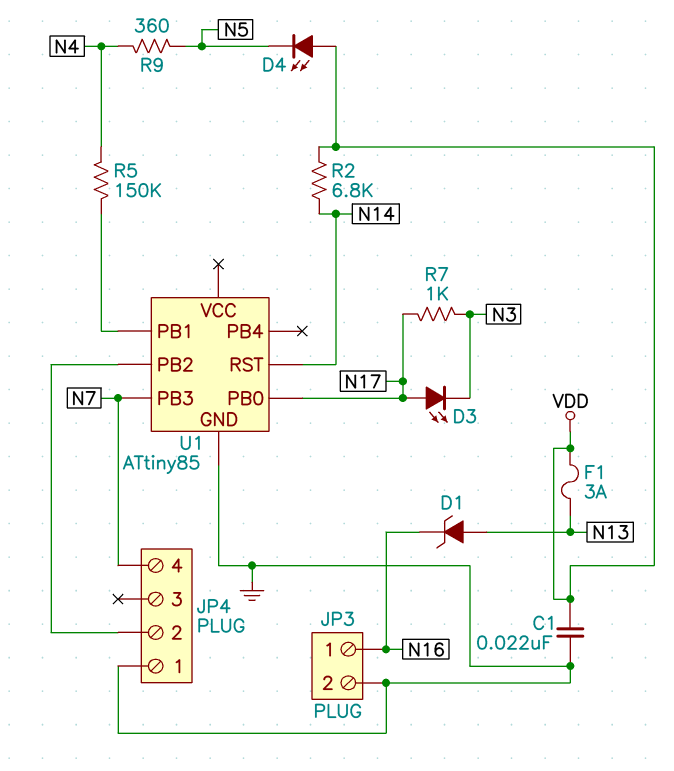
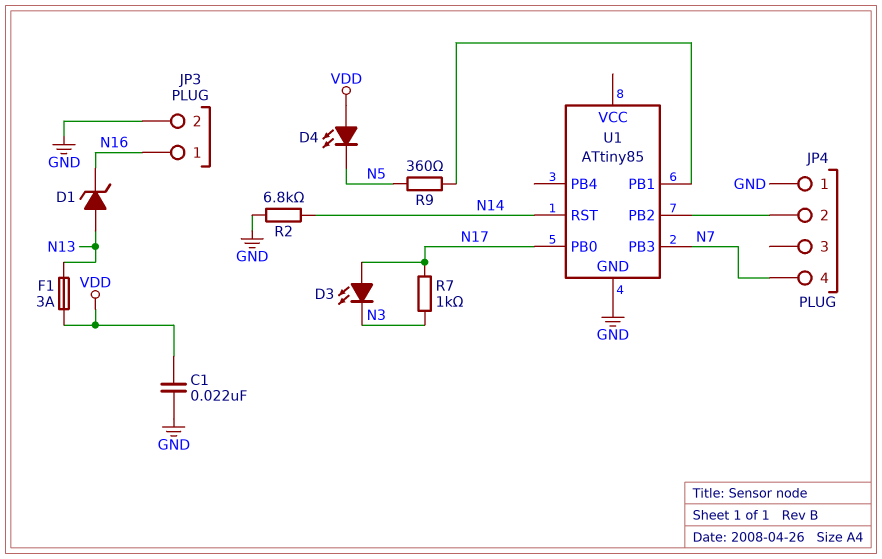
R2: 6.8k (N14, VDD) -> 6.8k (GND, N14)
R5: 150k (N4, U1/PB1) -> none
R9: 360 (N4, N5) -> 360 (N5, U1/PB1)

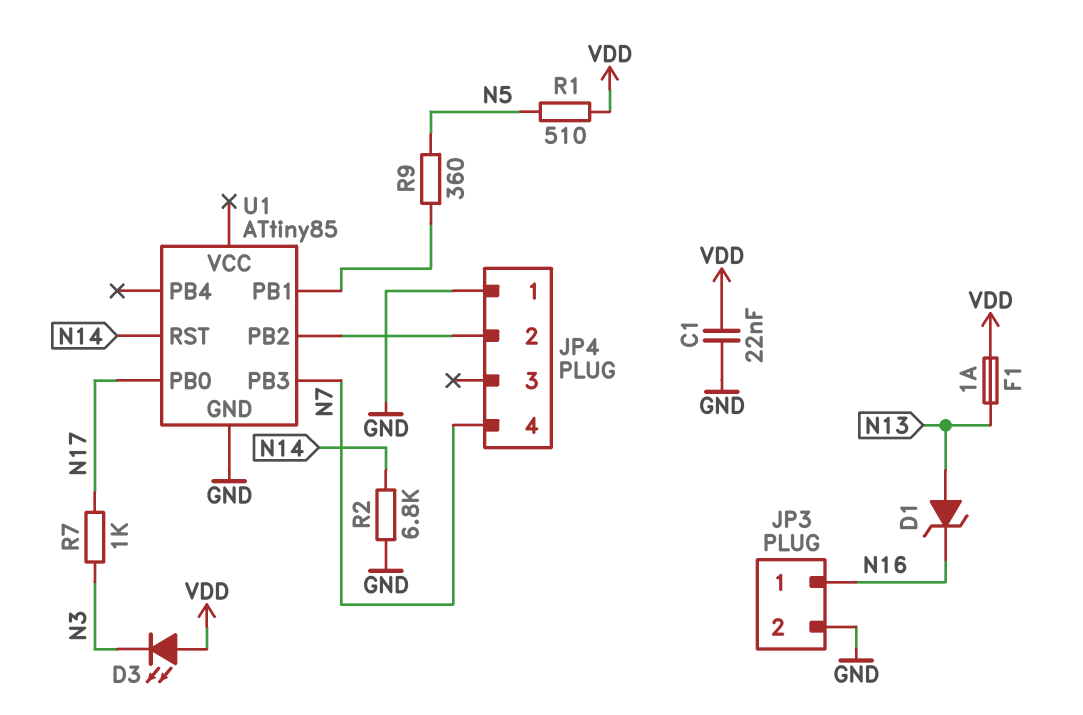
D3: LED (A N17, K N3) -> LED (A VDD, K N3)
D4: LED (A VDD, K N5) -> none
F1: 3A (N13, VDD) -> 1A (N13, VDD)
R1: none -> 510 (N5, VDD)

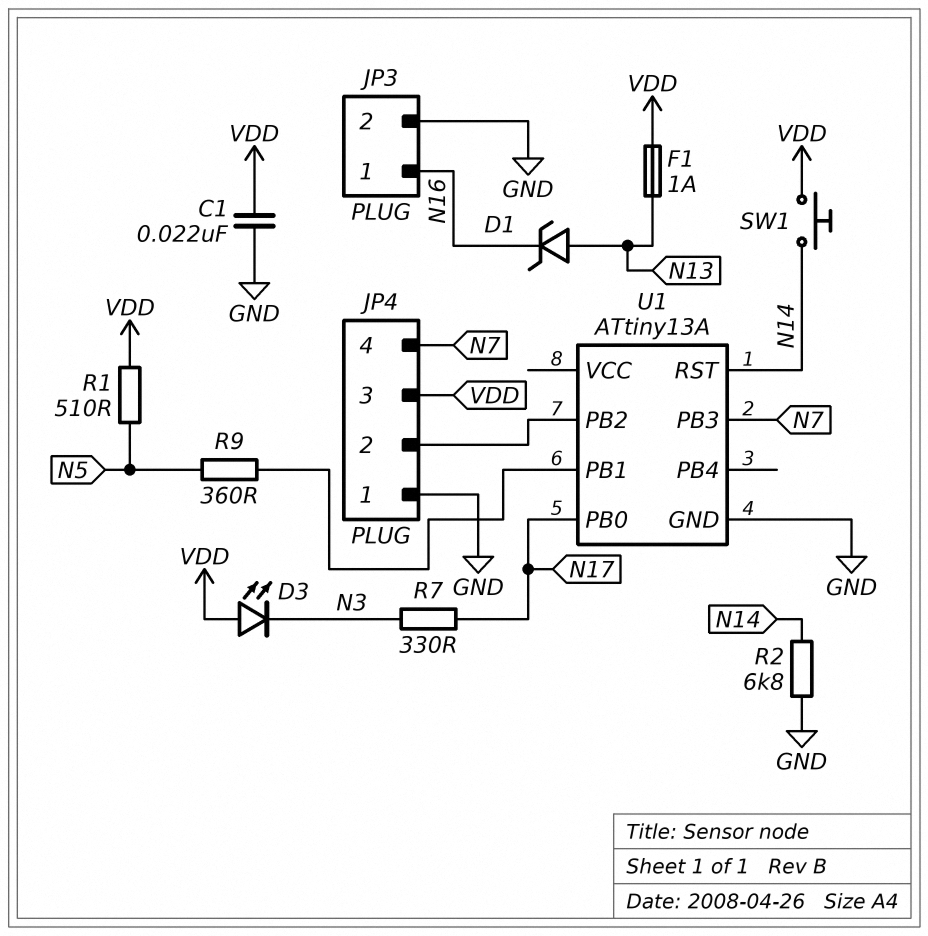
JP4 pin 3: none -> VDD
R7: 1k (N3, N17) -> 330 (N3, N17)
SW1: none -> button (N14, VDD)
U1: ATtiny85 -> ATtiny13A

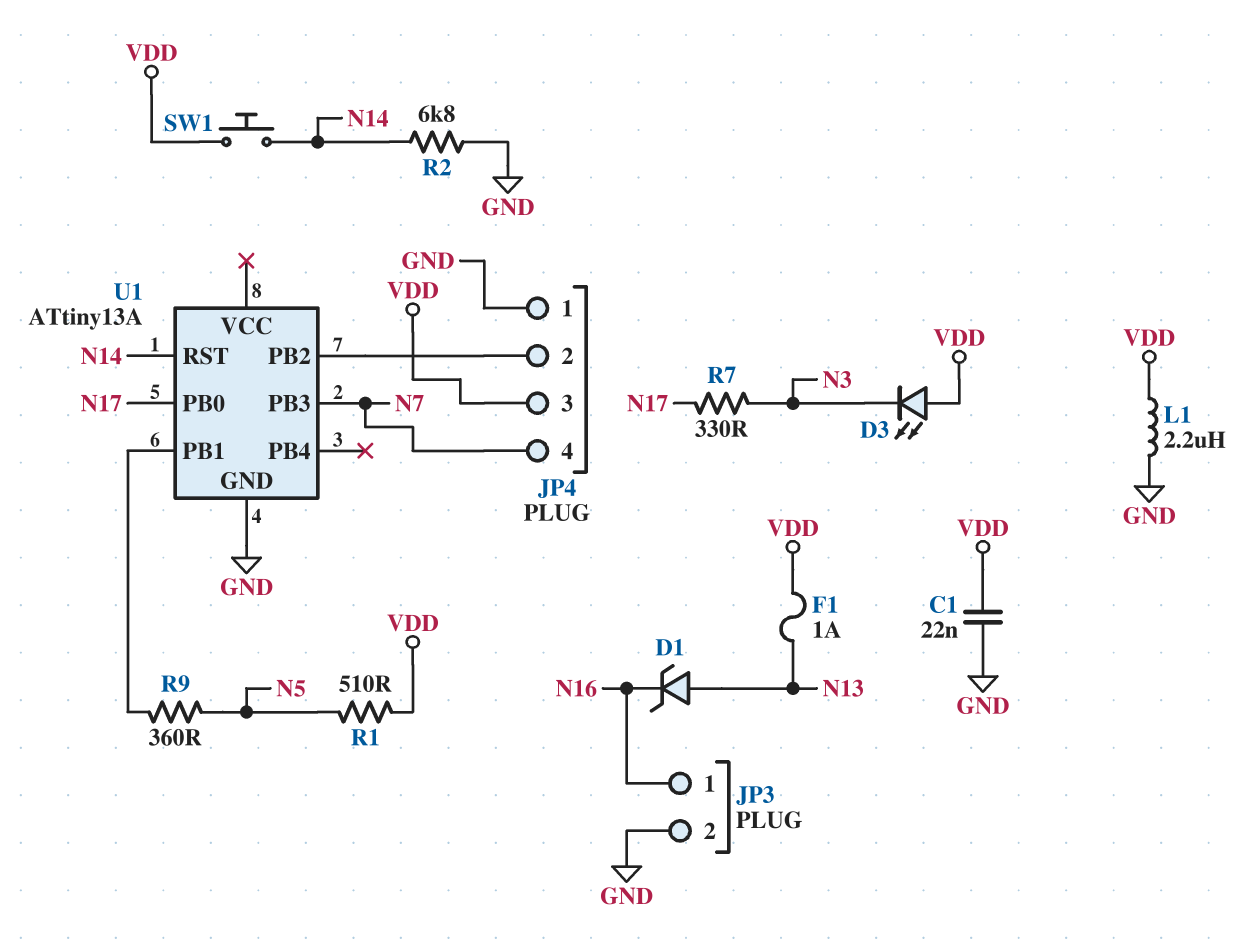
L1: none -> 2.2uH (GND, VDD)

